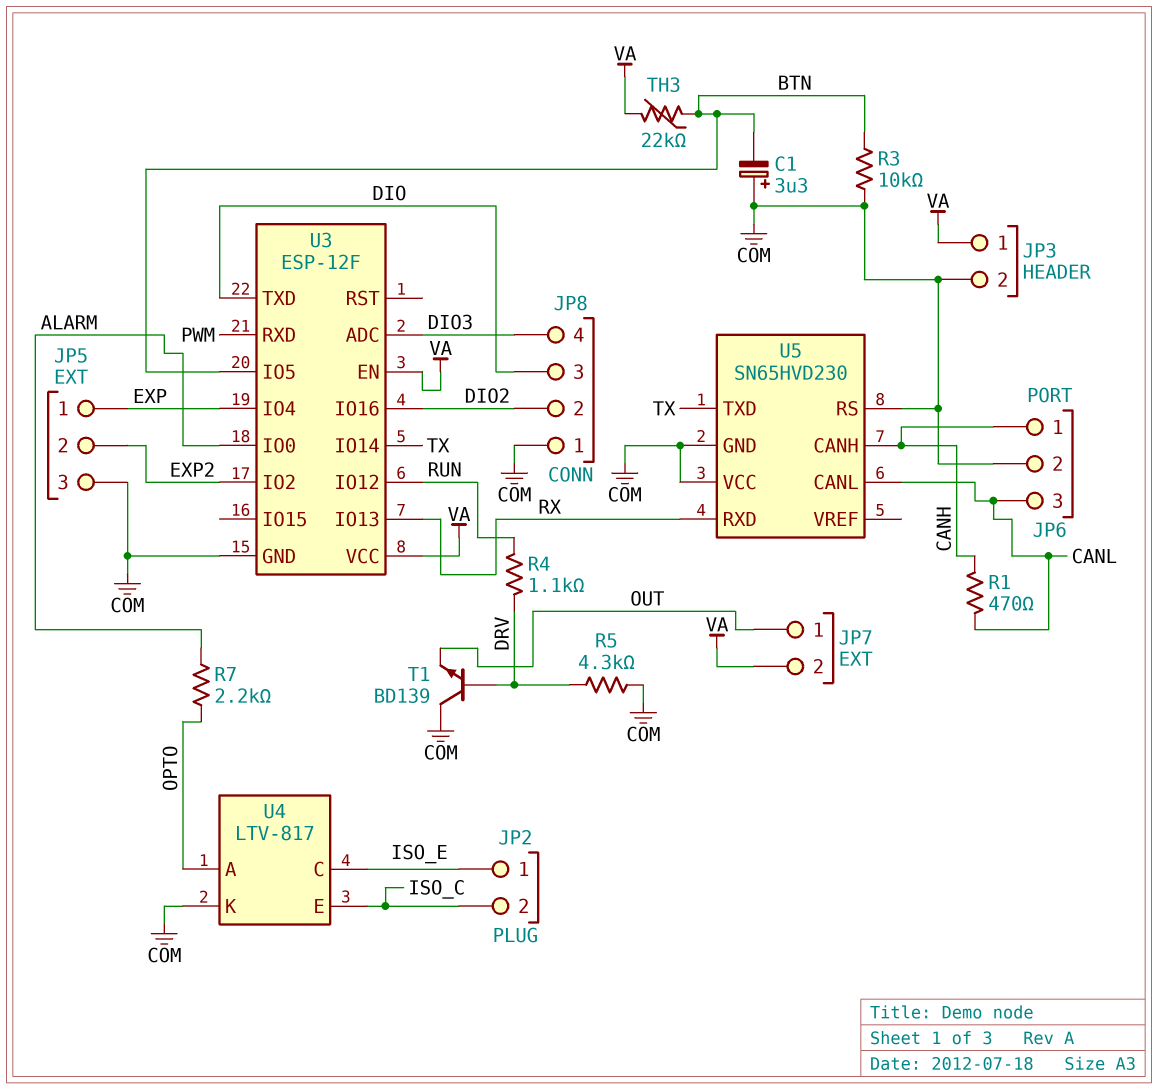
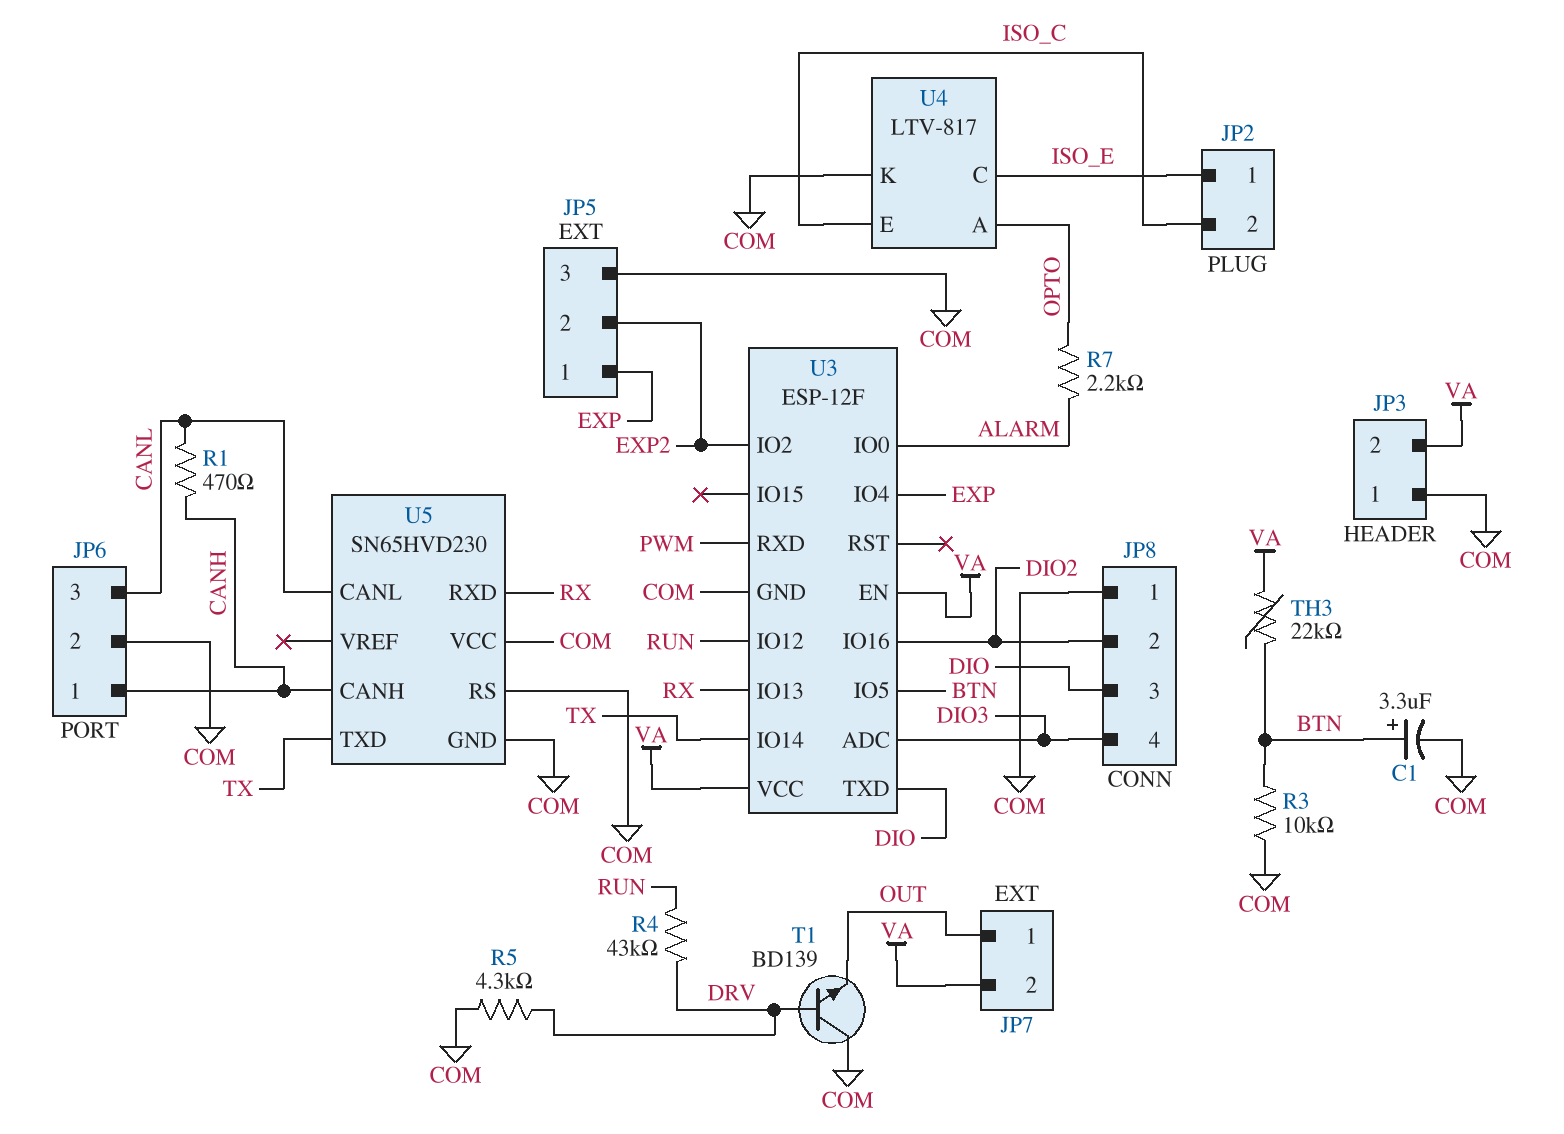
C1: 3.3uF (plus COM, minus BTN) -> 3.3uF (plus BTN, minus COM)
JP3 pin 1: VA -> COM
JP3 pin 2: COM -> VA
R4: 1.1k (DRV, RUN) -> 43k (DRV, RUN)

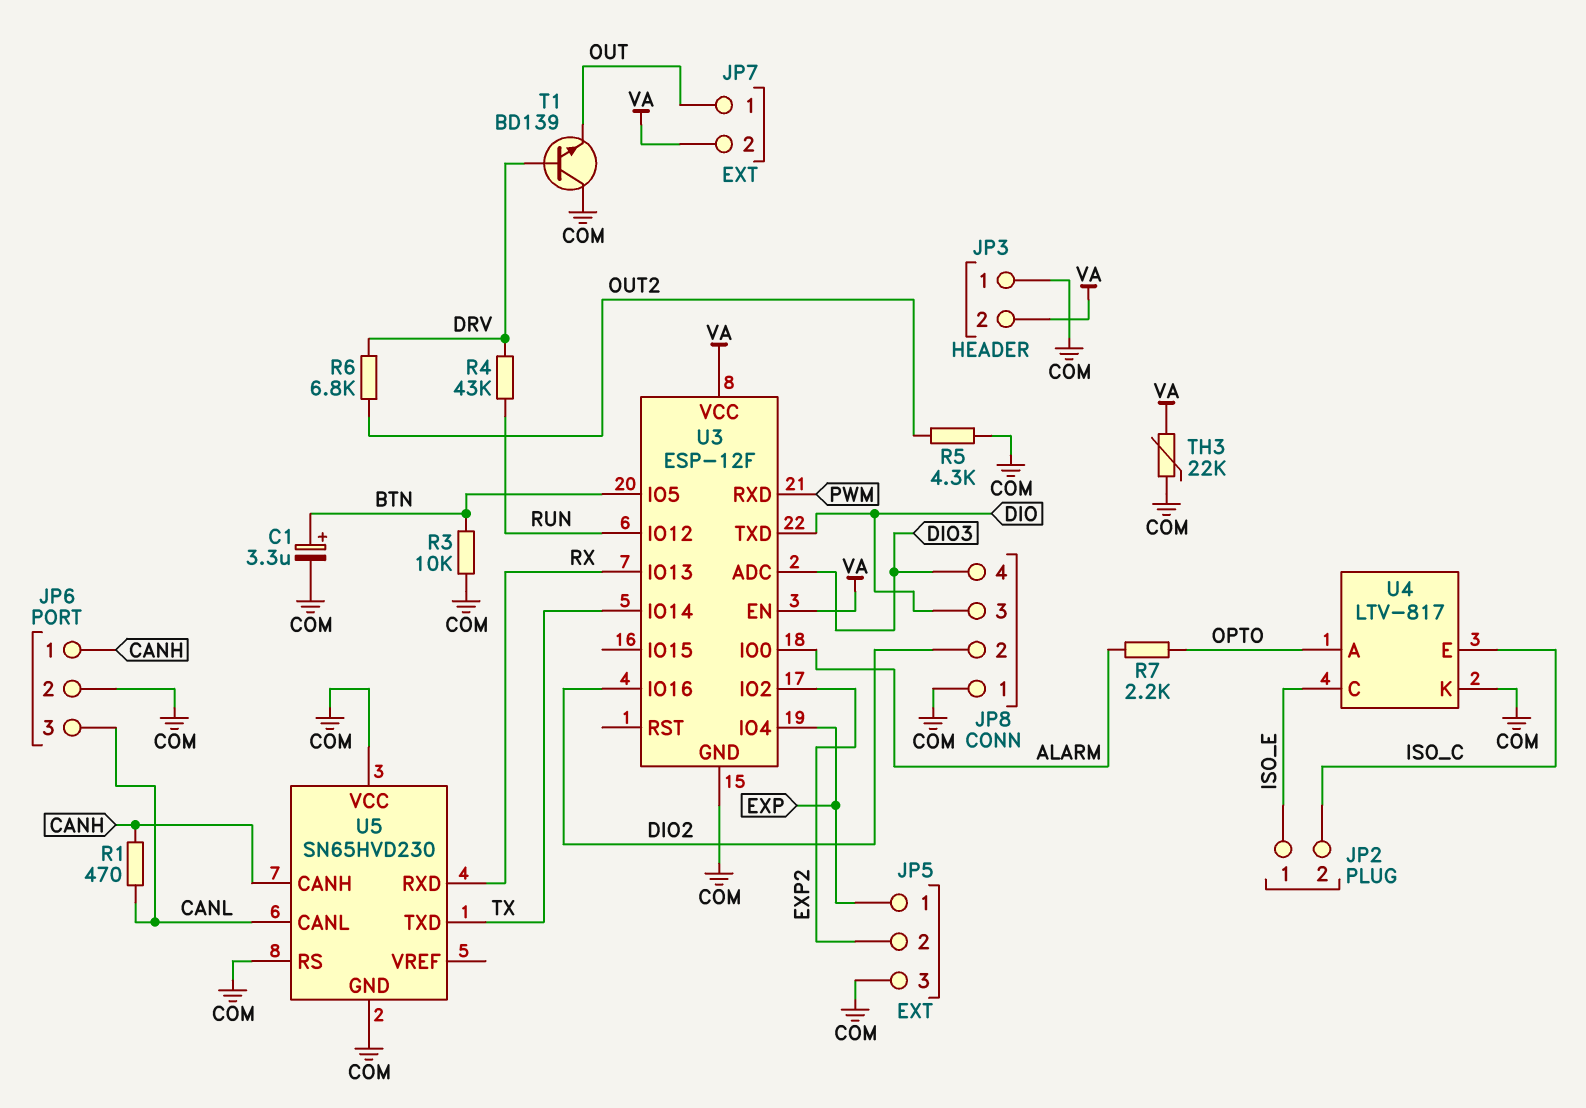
R5: 4.3k (COM, DRV) -> 4.3k (COM, OUT2)
R6: none -> 6.8k (DRV, OUT2)
TH3: 22k (BTN, VA) -> 22k (COM, VA)

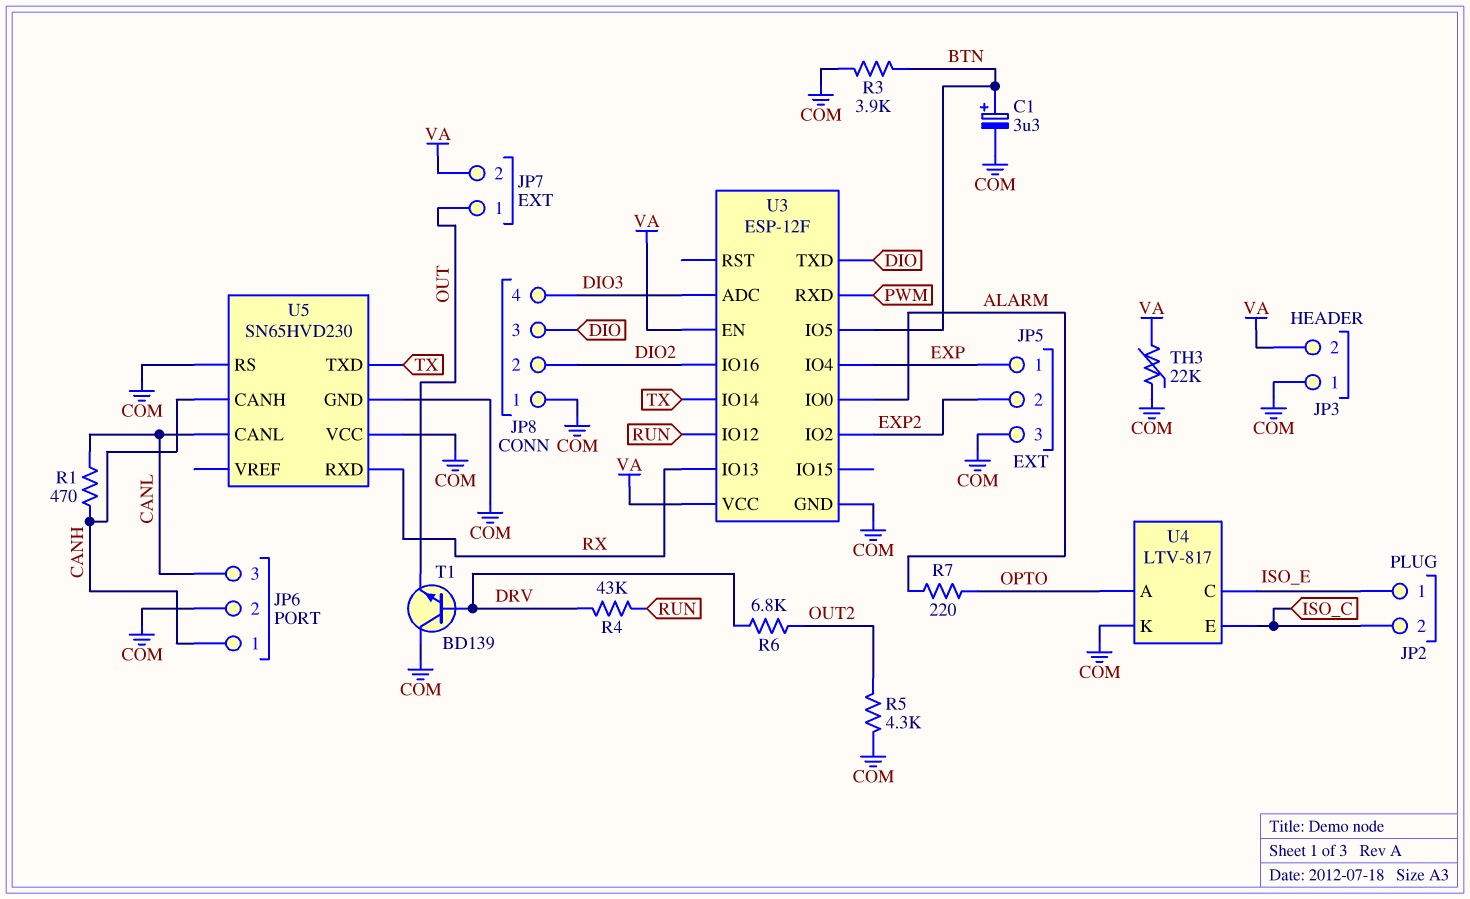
R3: 10k (BTN, COM) -> 3.9k (BTN, COM)
R7: 2.2k (ALARM, OPTO) -> 220 (ALARM, OPTO)

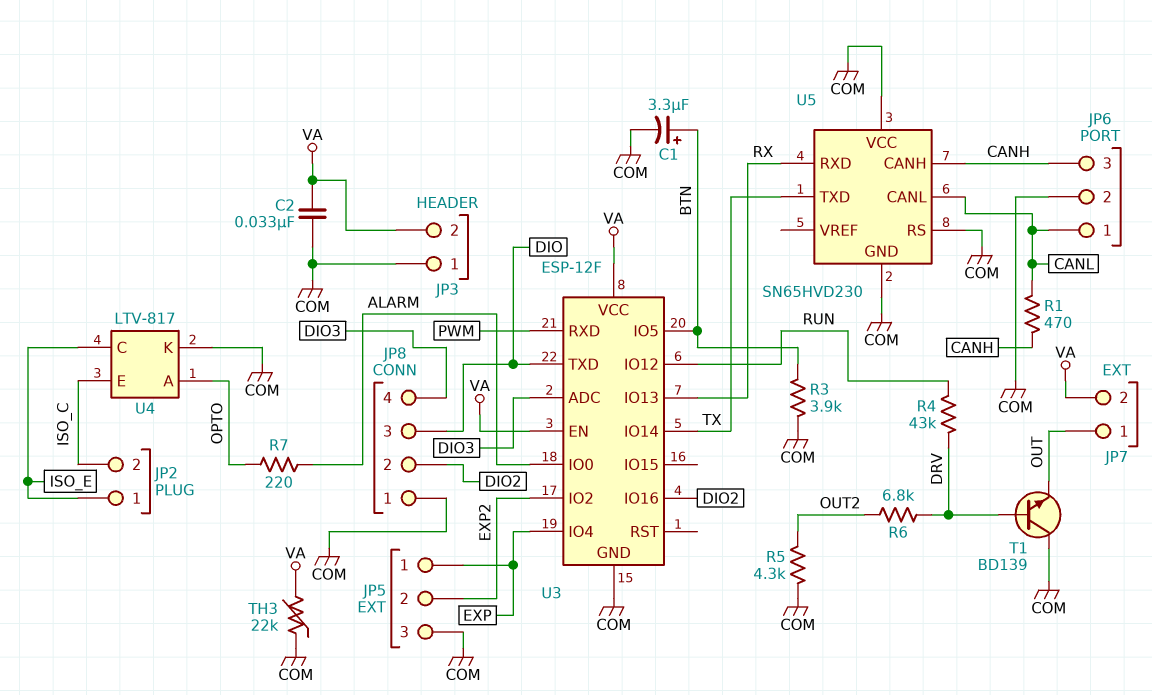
C2: none -> 33nF (COM, VA)
JP6 pin 1: CANH -> CANL
JP6 pin 3: CANL -> CANH

